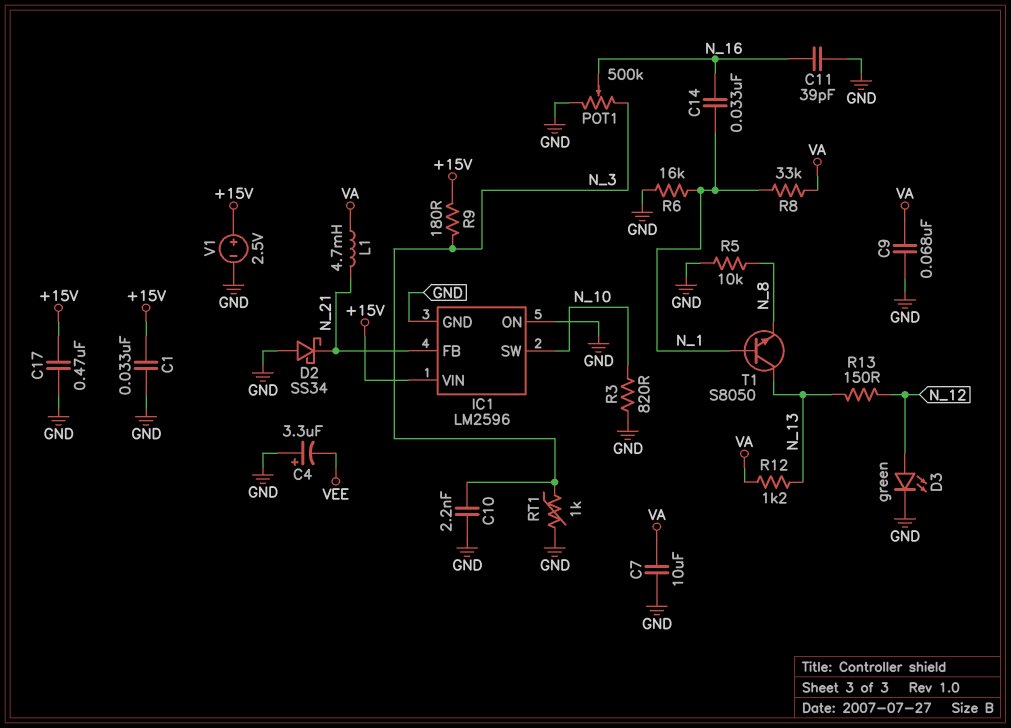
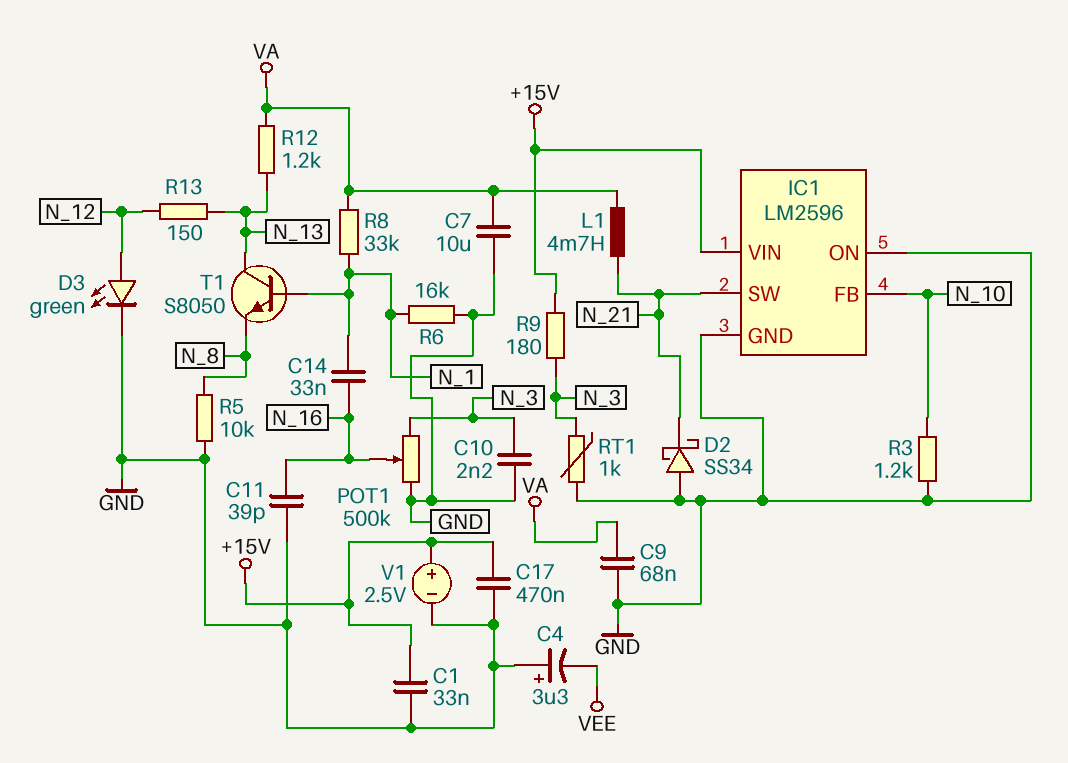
IC1 pin FB: N_21 -> N_10
IC1 pin SW: N_10 -> N_21
R3: 820 (GND, N_10) -> 1.2k (GND, N_10)

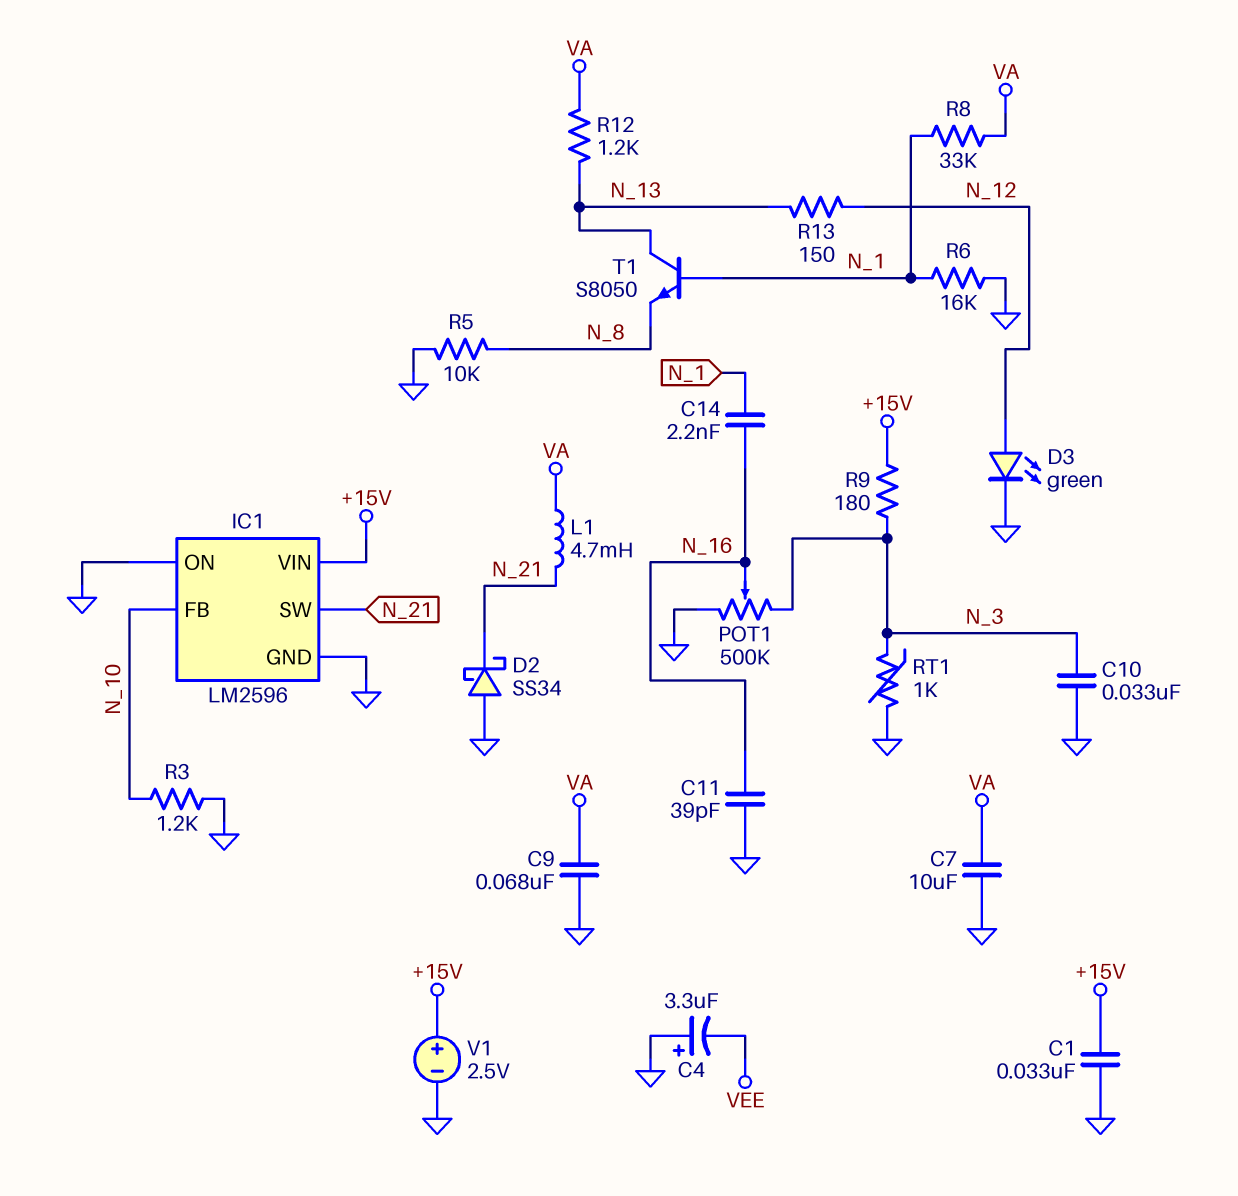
C10: 2.2nF (GND, N_3) -> 33nF (GND, N_3)
C14: 33nF (N_1, N_16) -> 2.2nF (N_1, N_16)
C17: 470nF (+15V, GND) -> none

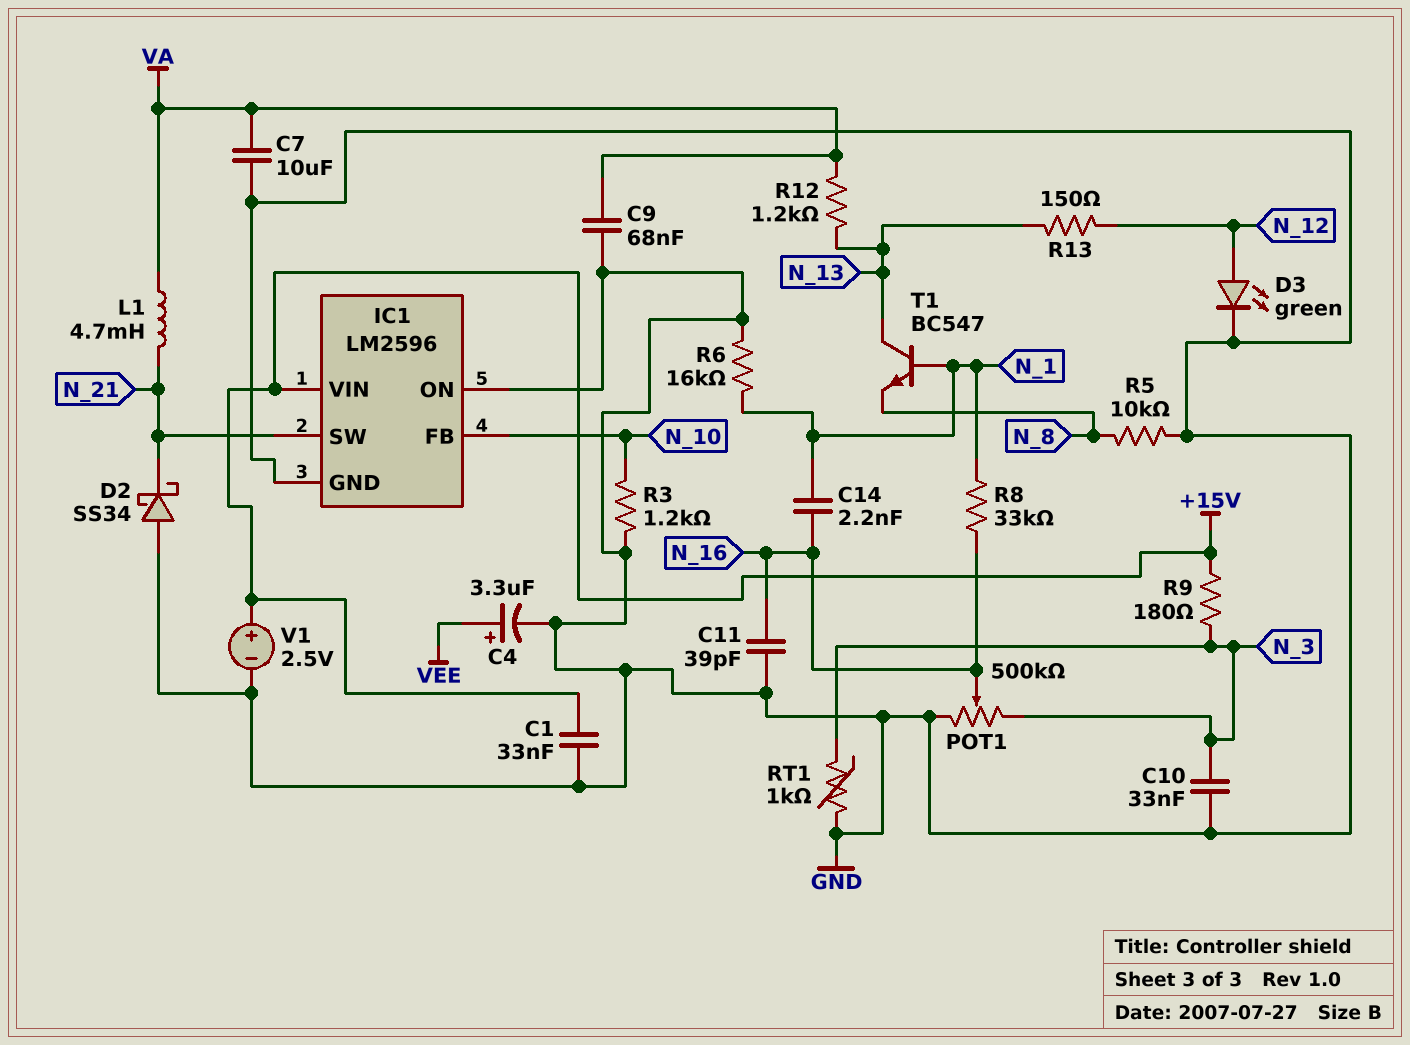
C4: 3.3uF (plus GND, minus VEE) -> 3.3uF (plus VEE, minus GND)
R8: 33k (N_1, VA) -> 33k (N_1, N_16)
T1: NPN S8050 (B N_1, C N_13, E N_8) -> NPN BC547 (B N_1, C N_13, E N_8)

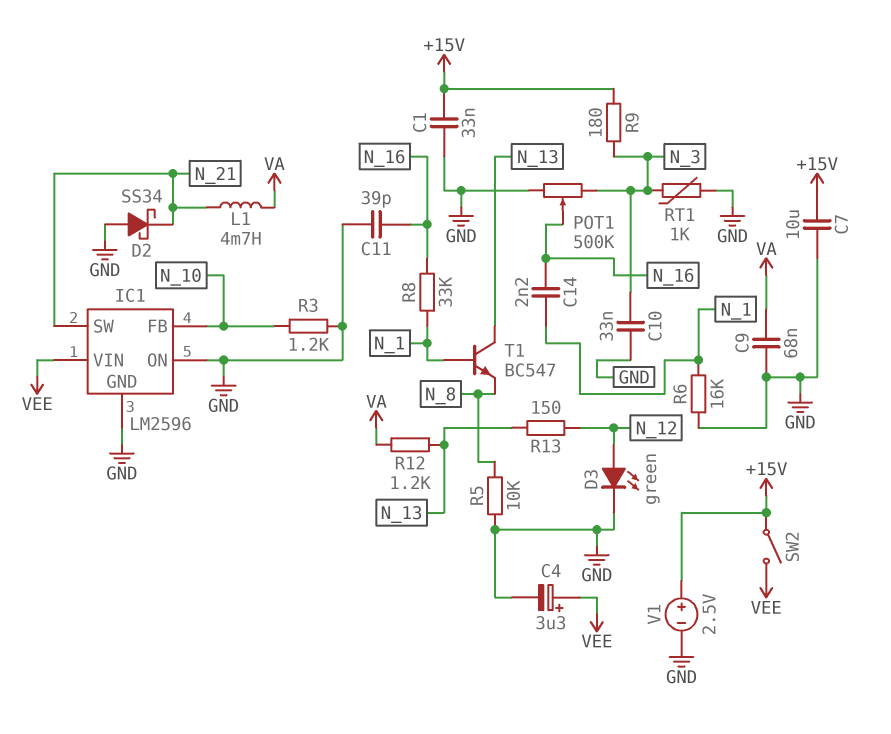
C7: 10uF (GND, VA) -> 10uF (+15V, GND)
IC1 pin VIN: +15V -> VEE
SW2: none -> switch (+15V, VEE)

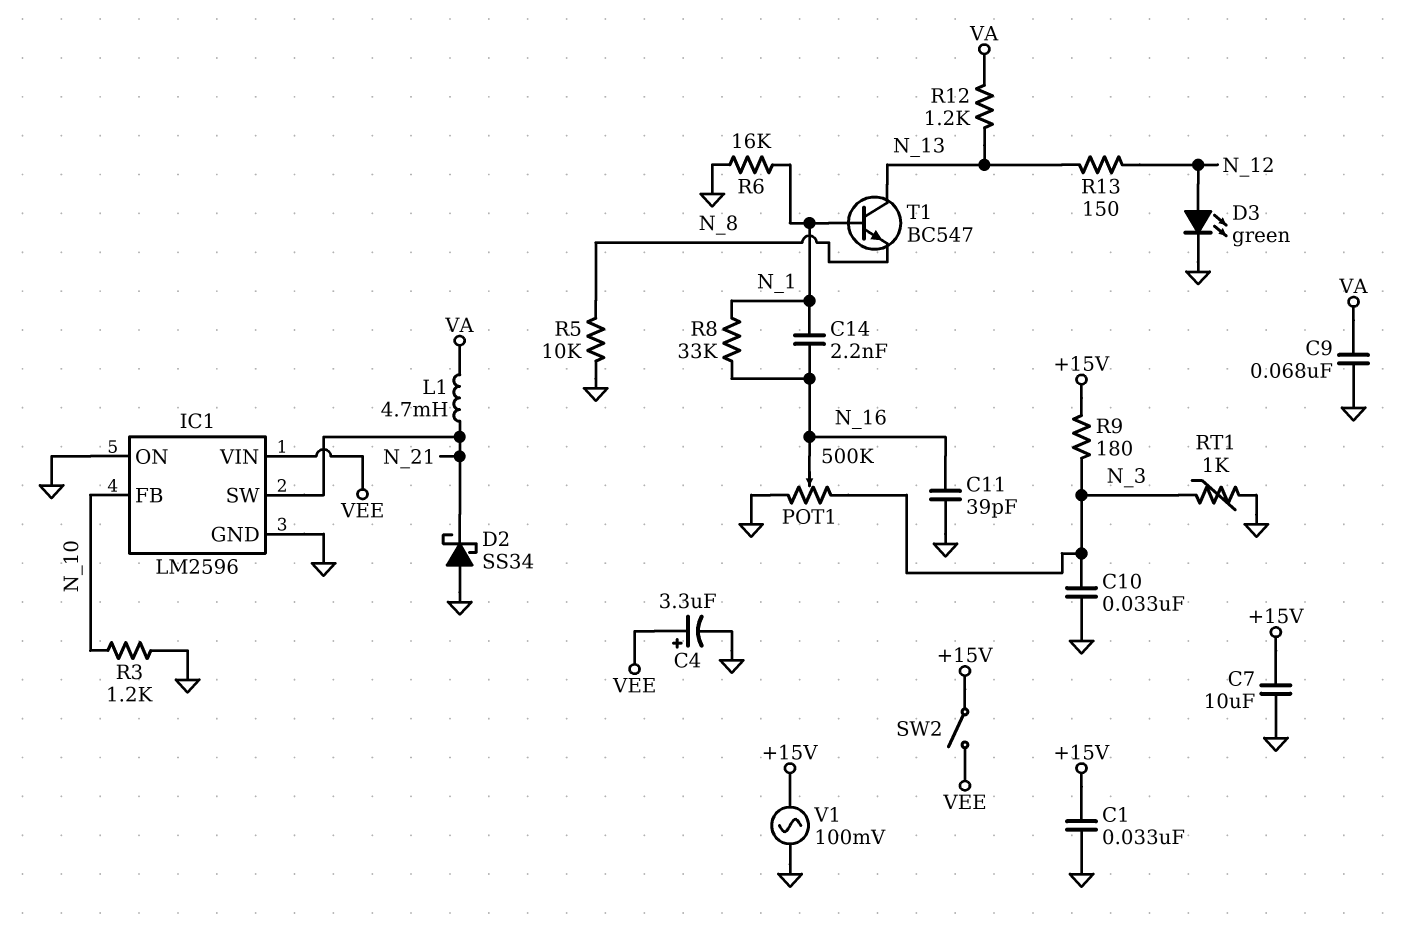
V1: 2.5V (plus +15V, minus GND) -> AC 100mV (+15V, GND)

